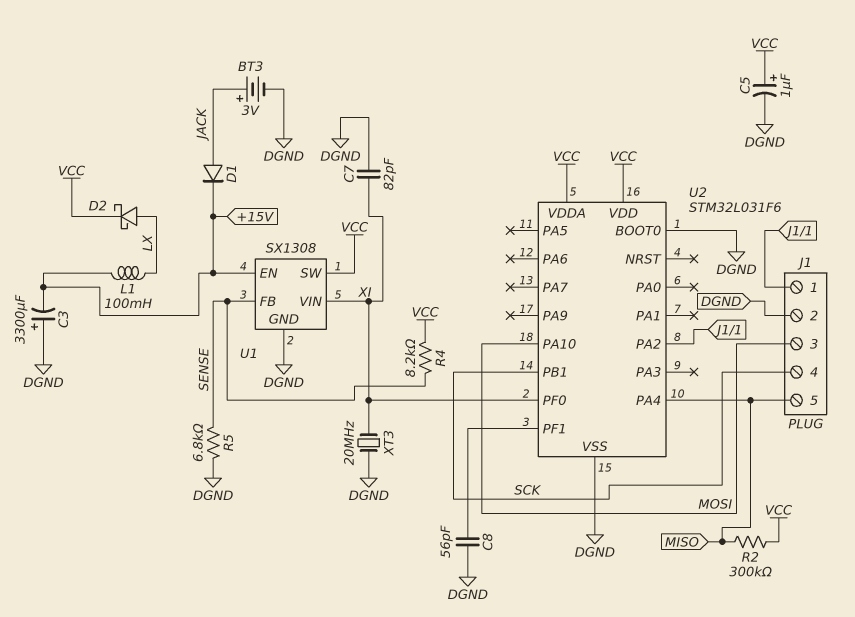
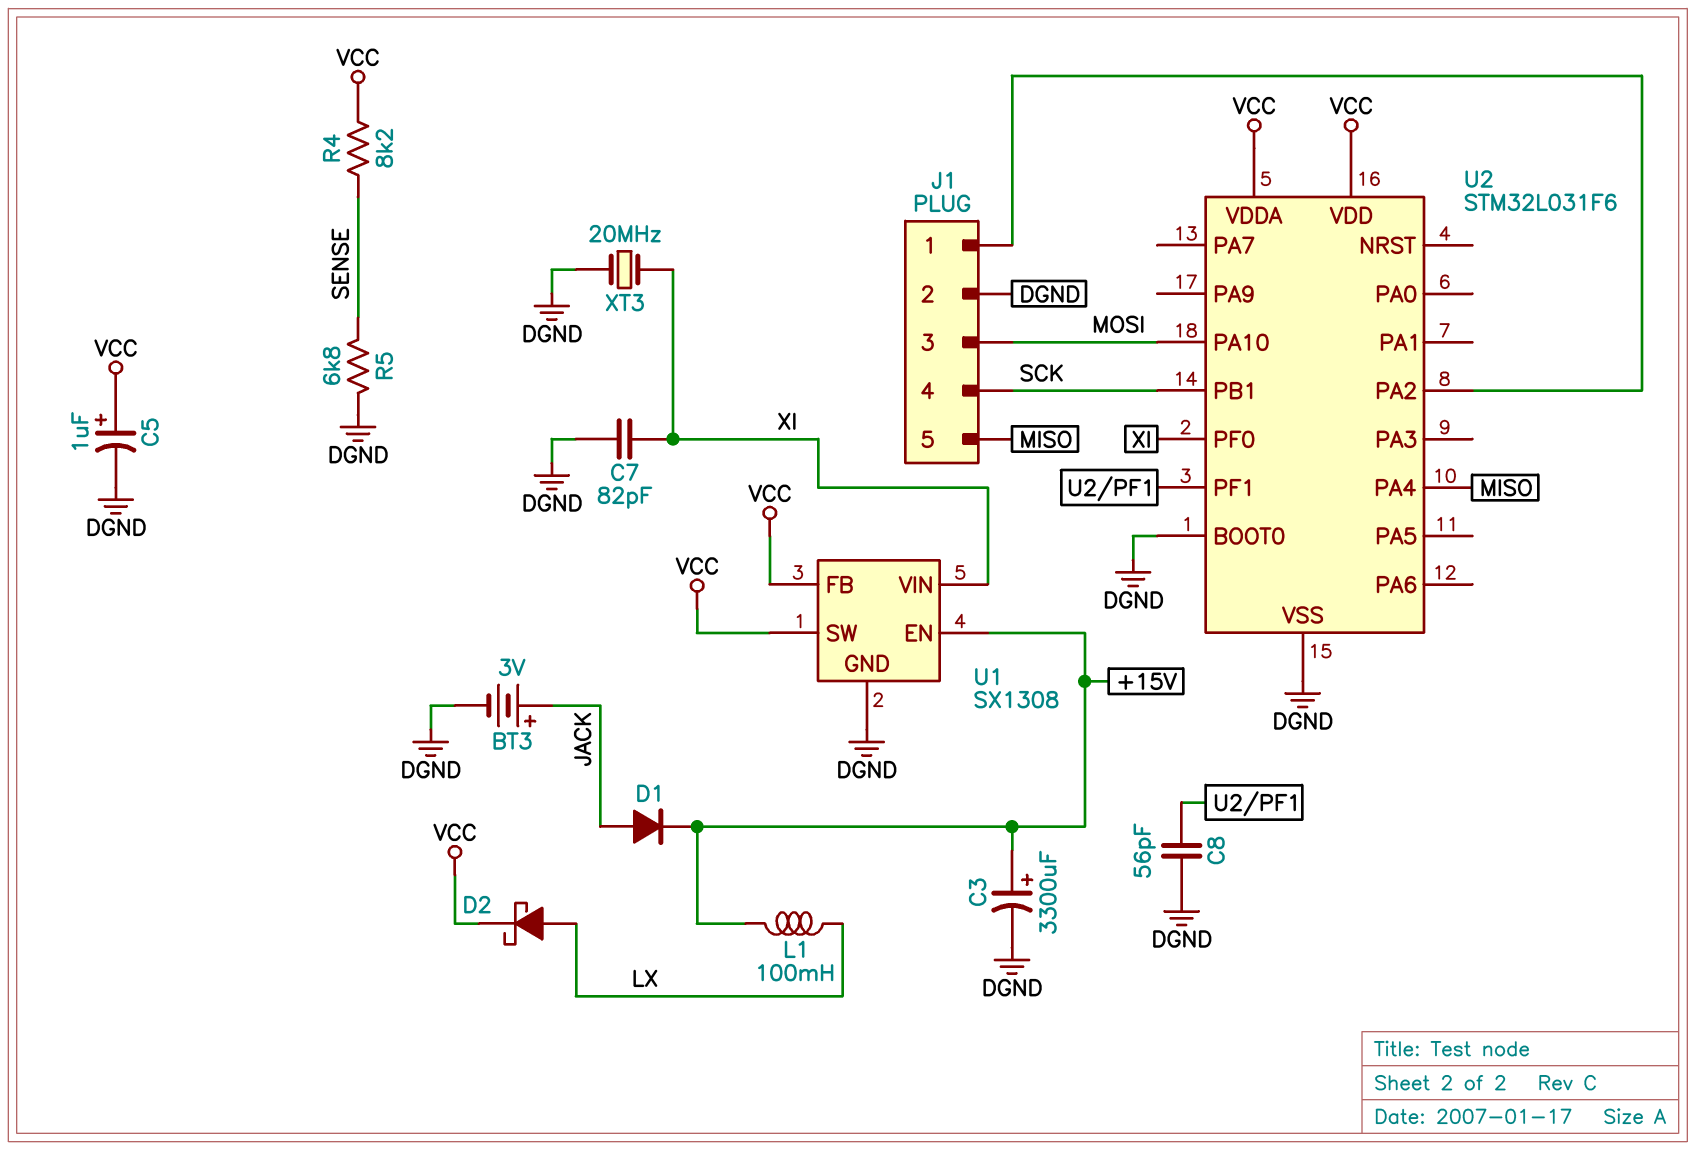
C3: 3300uF (plus DGND, minus +15V) -> 3300uF (plus +15V, minus DGND)
R2: 300k (MISO, VCC) -> none
U1 pin FB: SENSE -> VCC

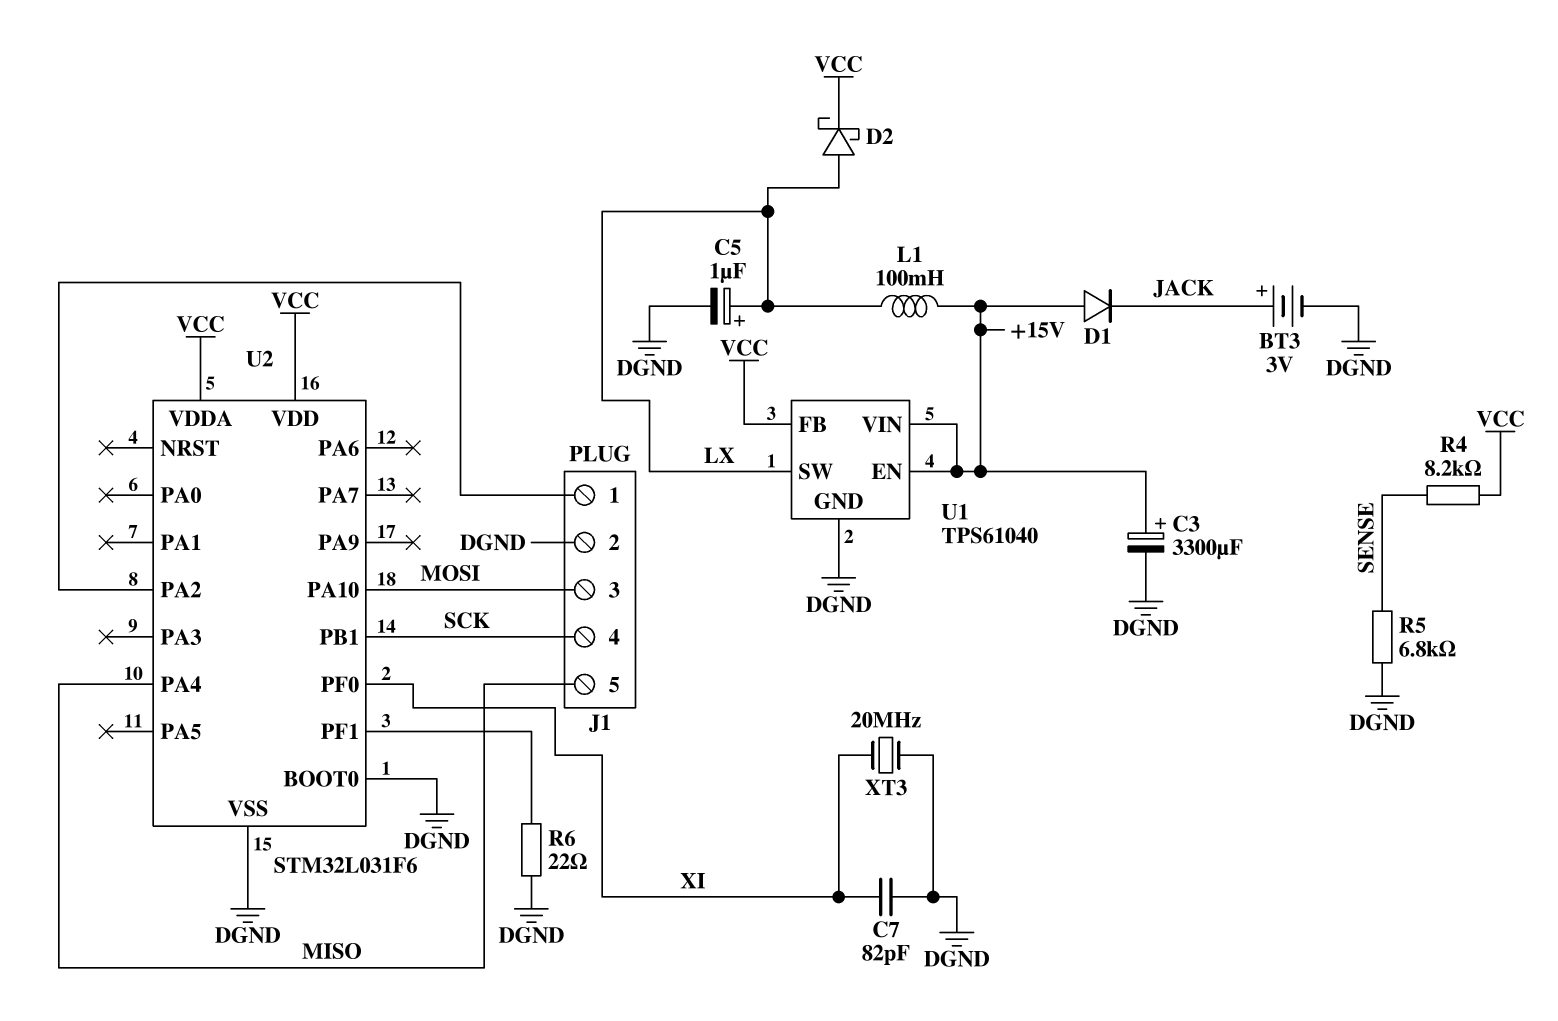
C5: 1uF (plus VCC, minus DGND) -> 1uF (plus LX, minus DGND)
C8: 56pF (DGND, U2/PF1) -> none
D1: diode (A JACK, K +15V) -> diode (A +15V, K JACK)
R6: none -> 22 (DGND, U2/PF1)
U1: SX1308 -> TPS61040
U1 pin SW: VCC -> LX
U1 pin VIN: XI -> +15V

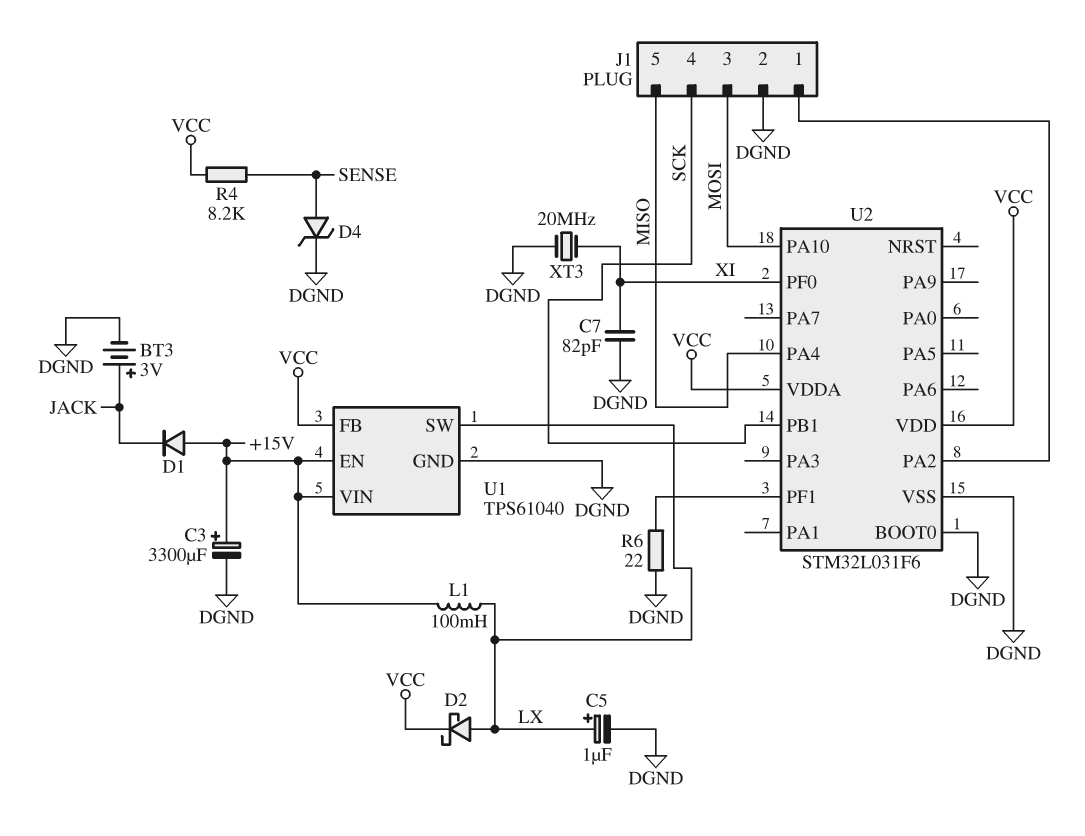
D4: none -> zener (A SENSE, K DGND)
R5: 6.8k (DGND, SENSE) -> none

